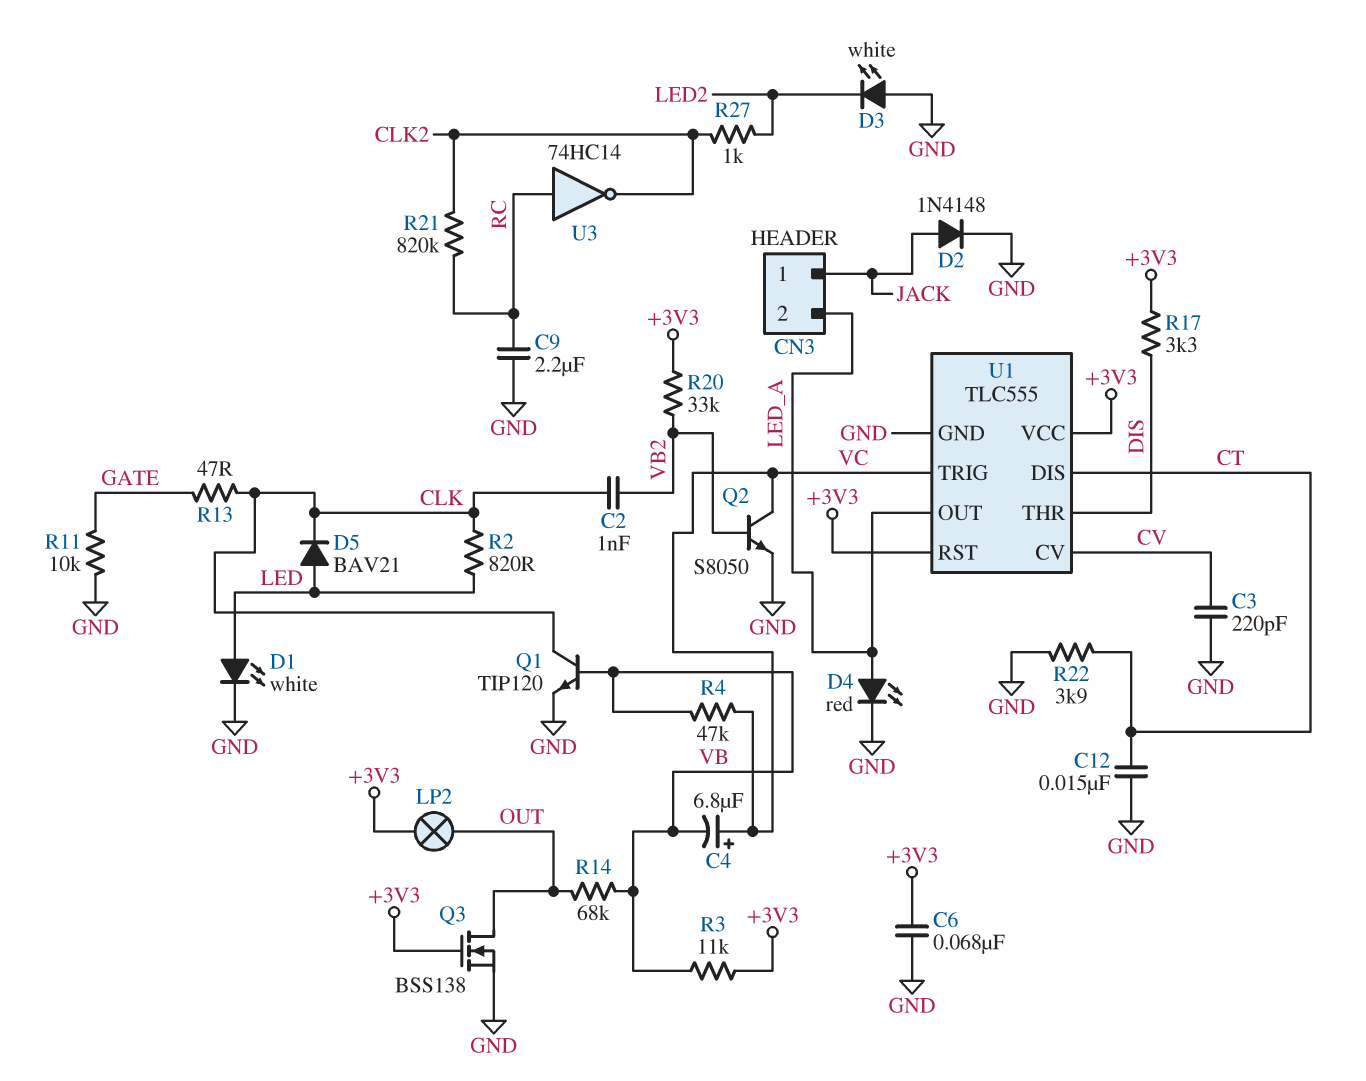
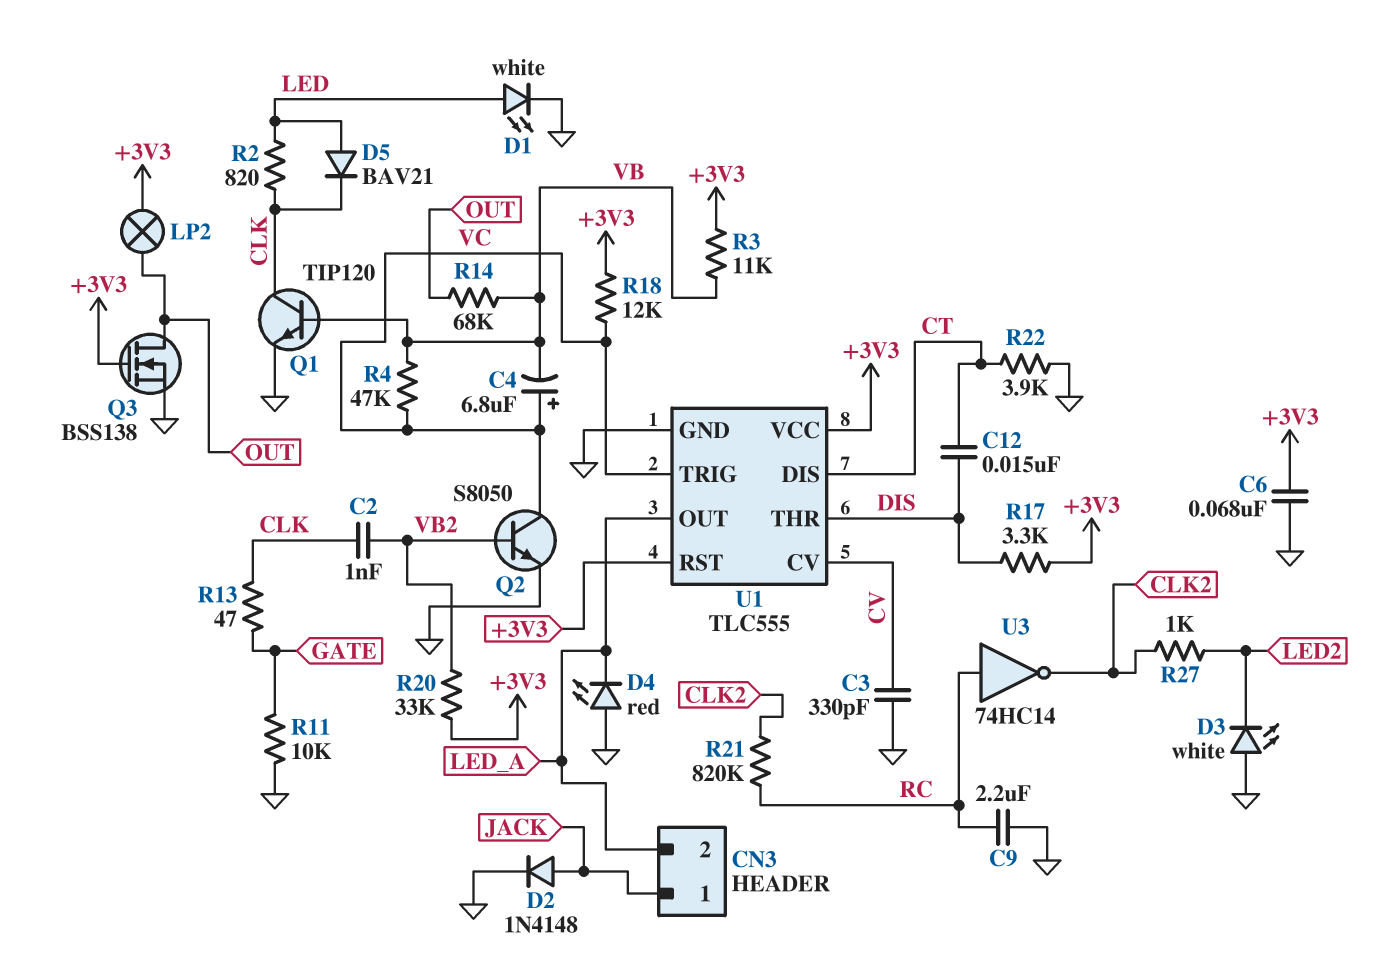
C3: 220pF (CV, GND) -> 330pF (CV, GND)
C12: 15nF (CT, GND) -> 15nF (CT, DIS)
D4: LED red (A LED_A, K GND) -> LED red (A GND, K LED_A)
R18: none -> 12k (+3V3, VC)

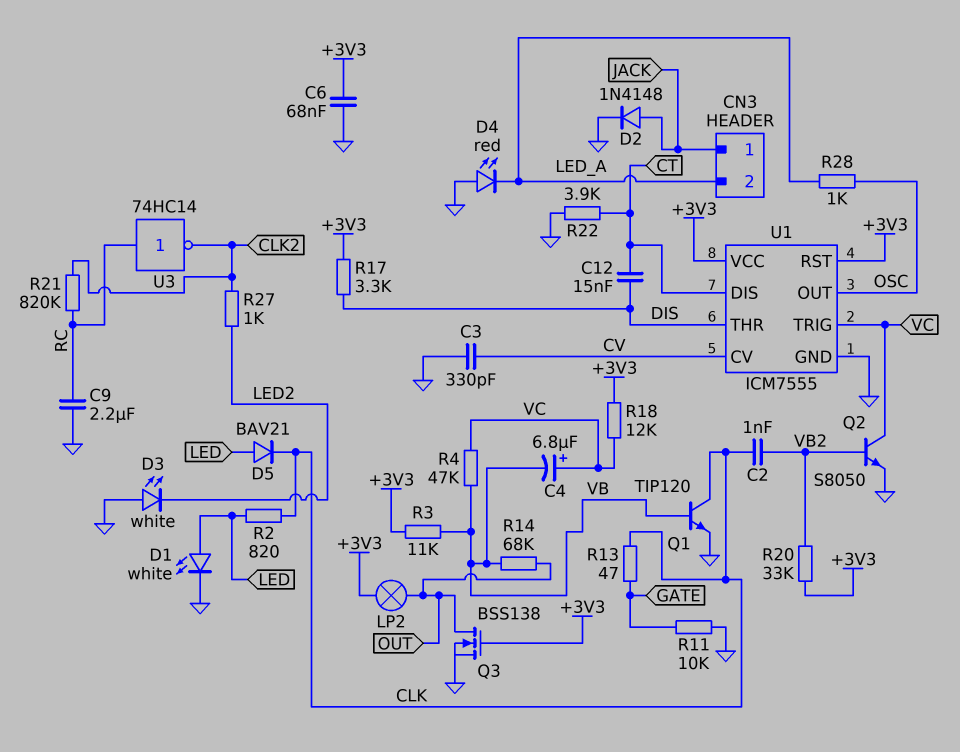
R28: none -> 1k (LED_A, OSC)
U1: TLC555 -> ICM7555
U1 pin OUT: LED_A -> OSC

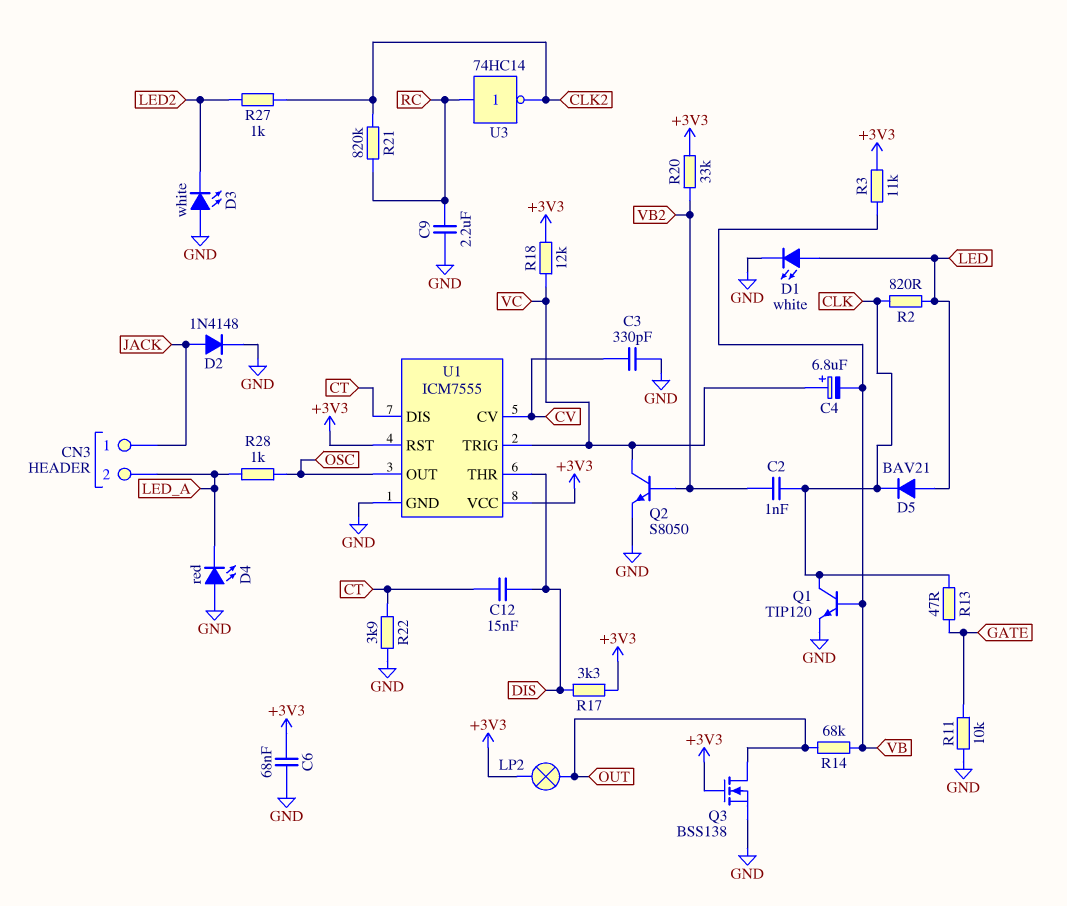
R4: 47k (VB, VC) -> none

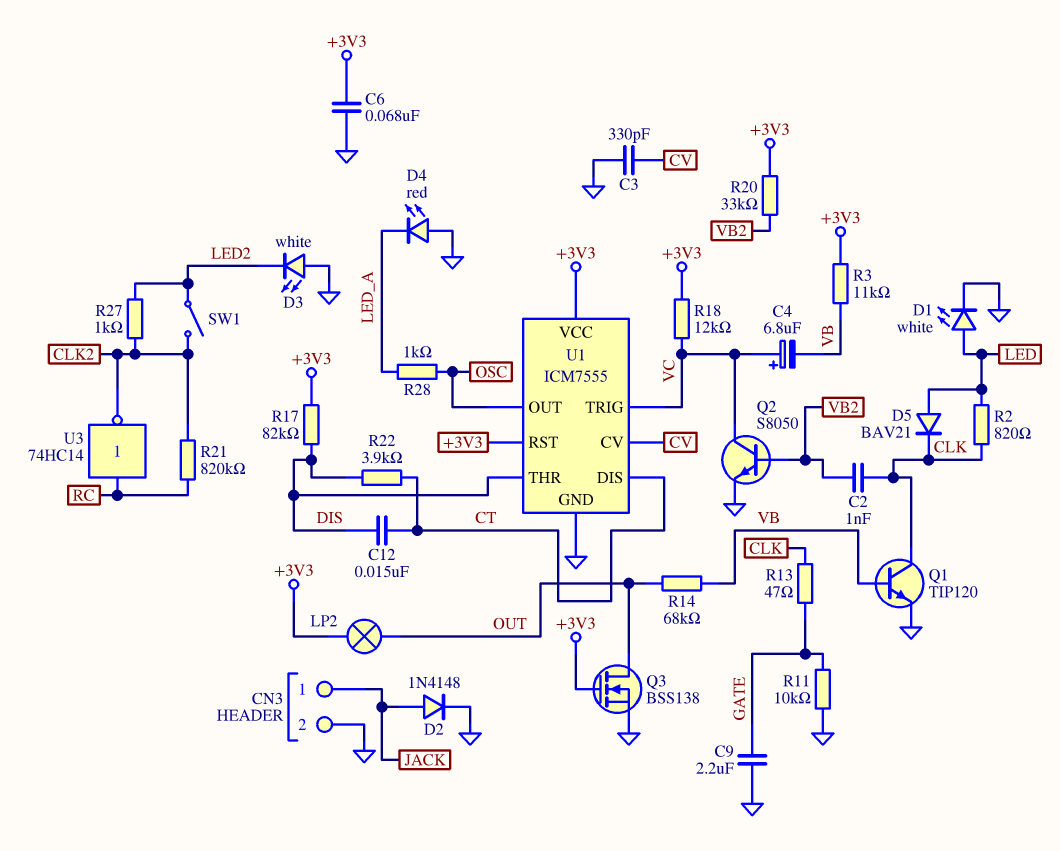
C9: 2.2uF (GND, RC) -> 2.2uF (GATE, GND)
CN3 pin 2: LED_A -> GND
R17: 3.3k (+3V3, DIS) -> 82k (+3V3, DIS)
R22: 3.9k (CT, GND) -> 3.9k (CT, DIS)
SW1: none -> switch (CLK2, LED2)

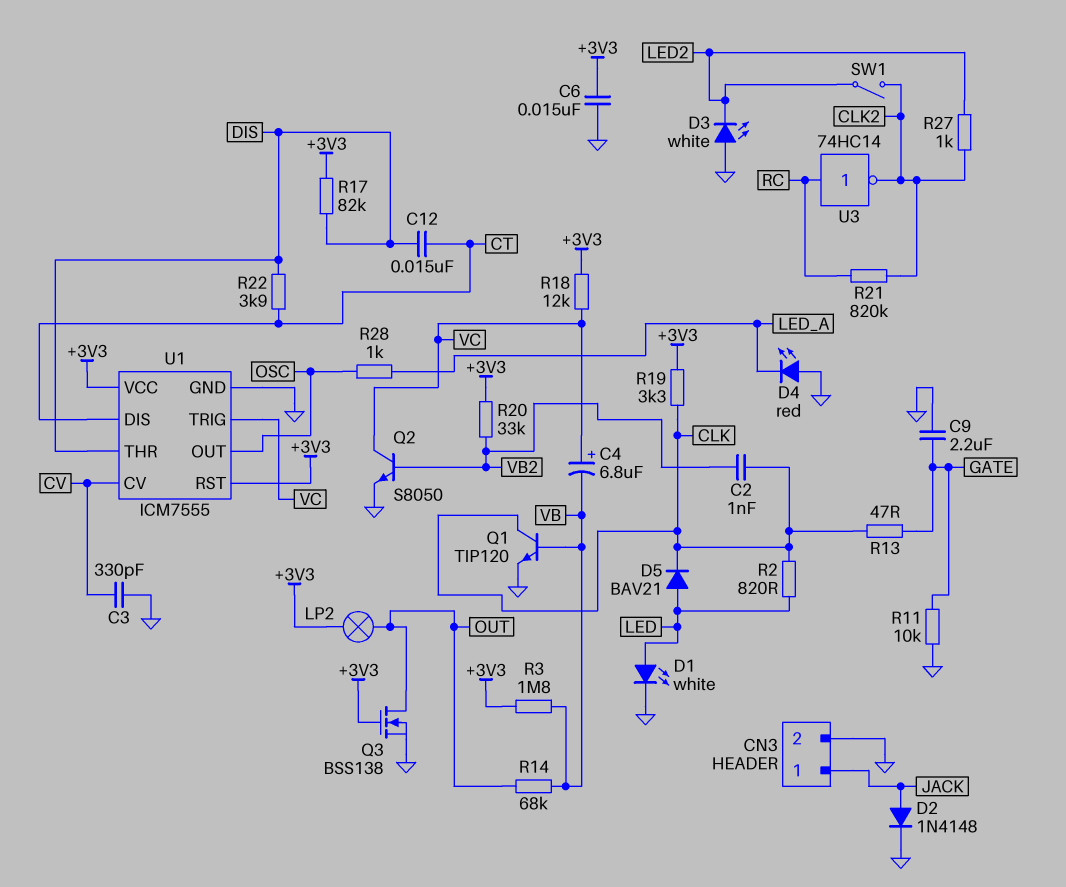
C6: 68nF (+3V3, GND) -> 15nF (+3V3, GND)
R3: 11k (+3V3, VB) -> 1.8M (+3V3, VB)
R19: none -> 3.3k (+3V3, CLK)

